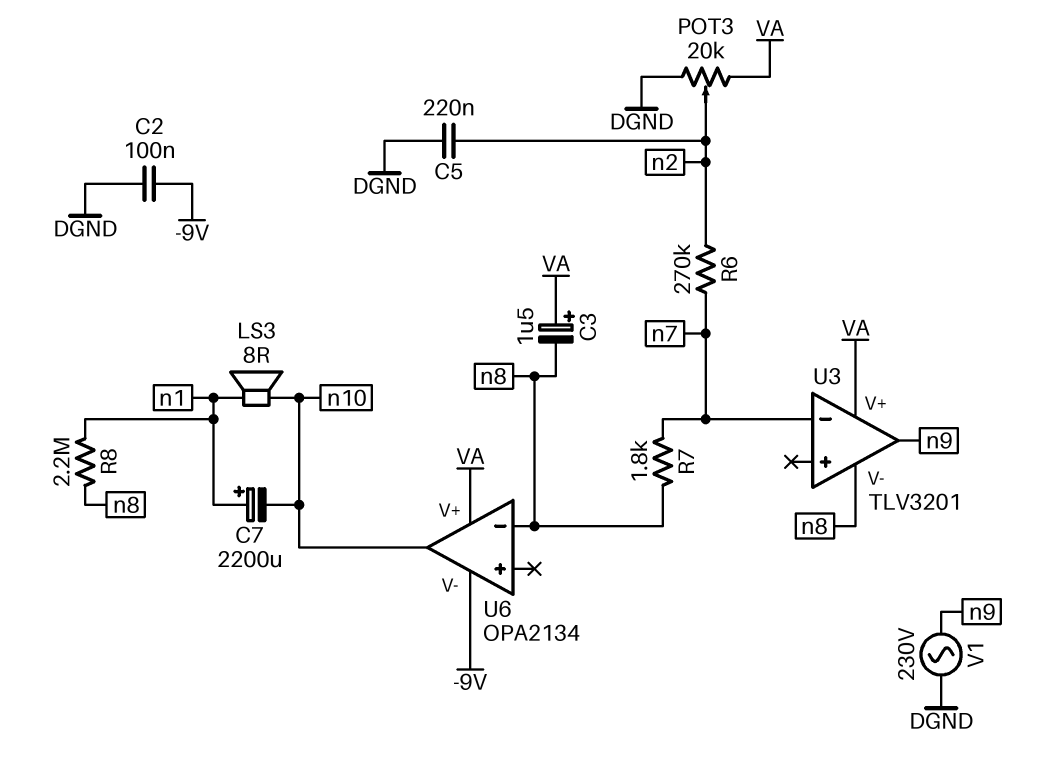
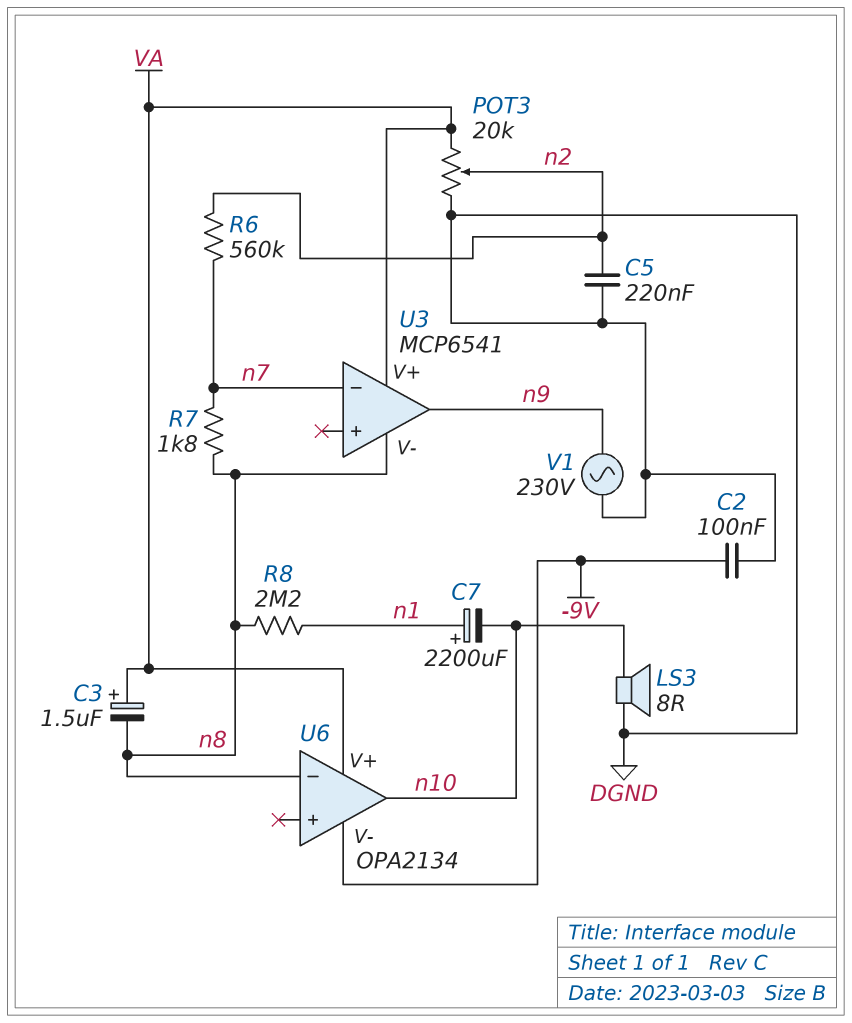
LS3: speaker 8R (n1, n10) -> speaker 8R (DGND, n10)
R6: 270k (n2, n7) -> 560k (n2, n7)
U3: TLV3201 -> MCP6541

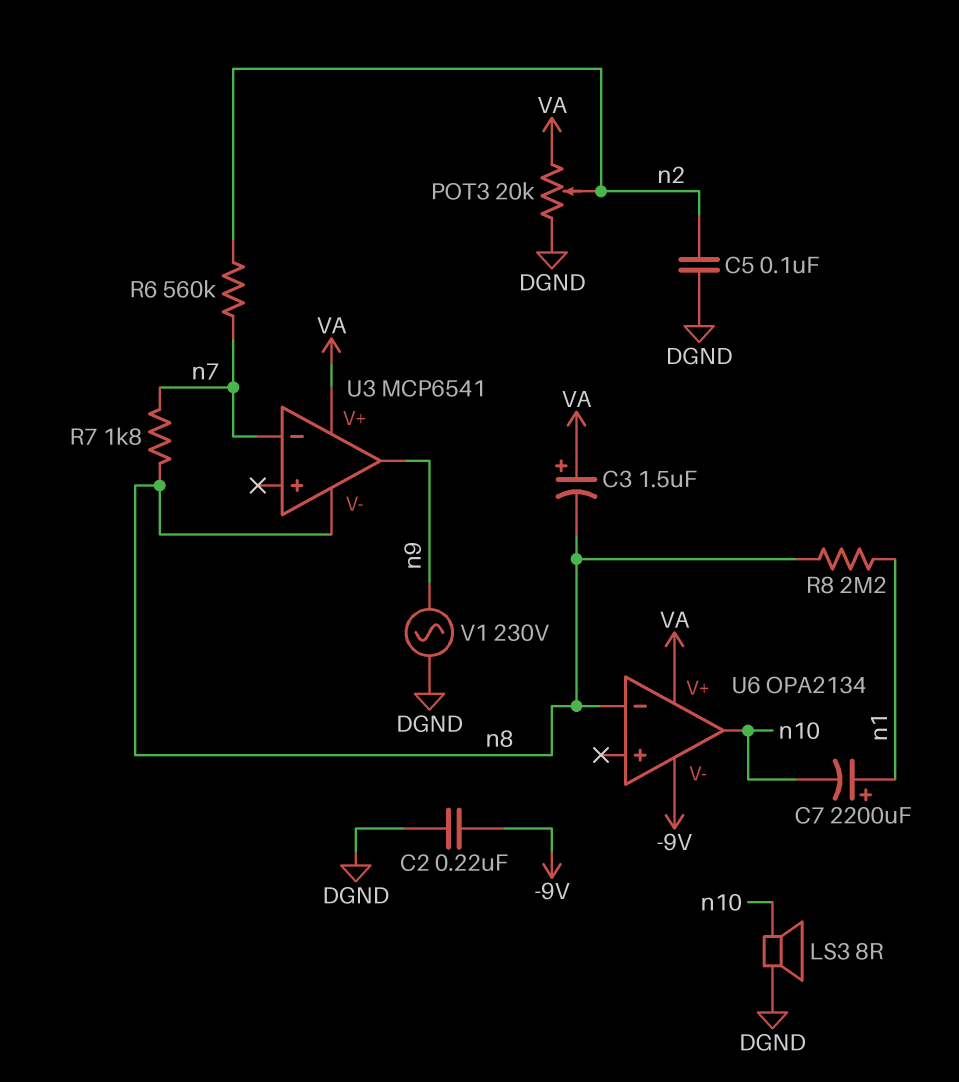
C2: 100nF (-9V, DGND) -> 220nF (-9V, DGND)
C5: 220nF (DGND, n2) -> 100nF (DGND, n2)

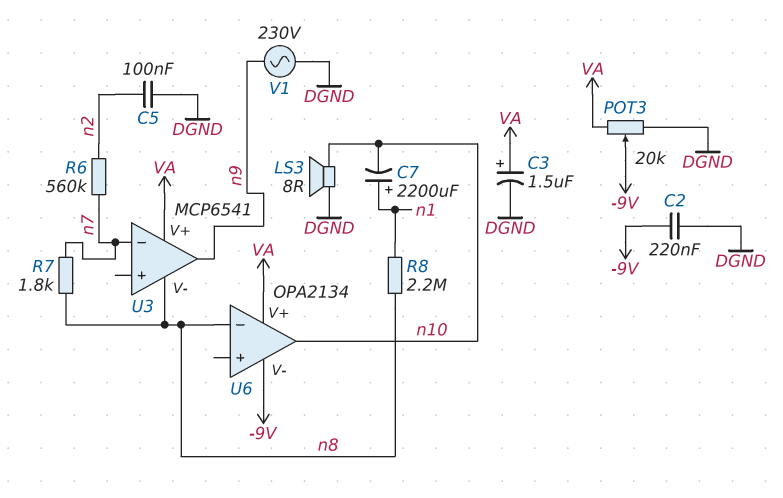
C3: 1.5uF (plus VA, minus n8) -> 1.5uF (plus VA, minus DGND)
POT3: 20k (DGND, VA, wiper n2) -> 20k (DGND, VA, wiper -9V)

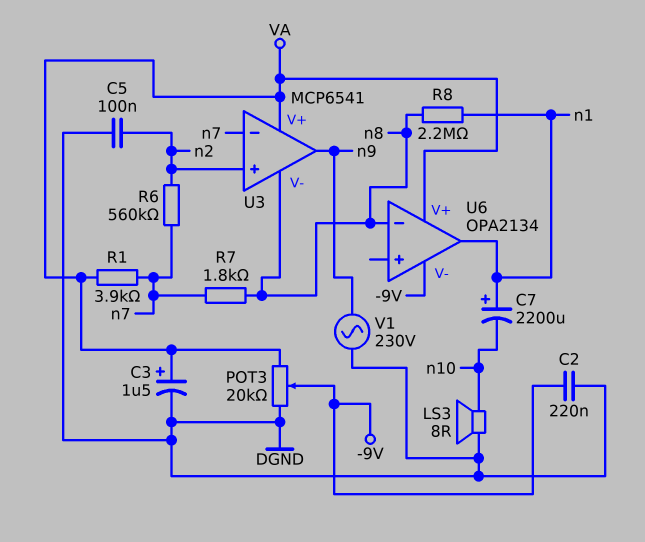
R1: none -> 3.9k (VA, n7)
U3 pin in+: none -> n2
U6 pin out: n10 -> n1

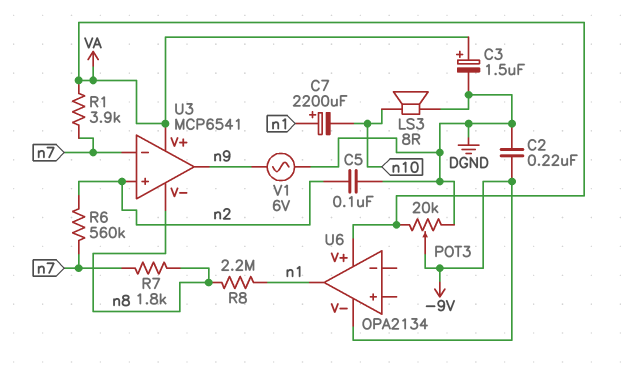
U6 pin in-: n8 -> none
V1: AC 230V (DGND, n9) -> AC 6V (DGND, n9)

